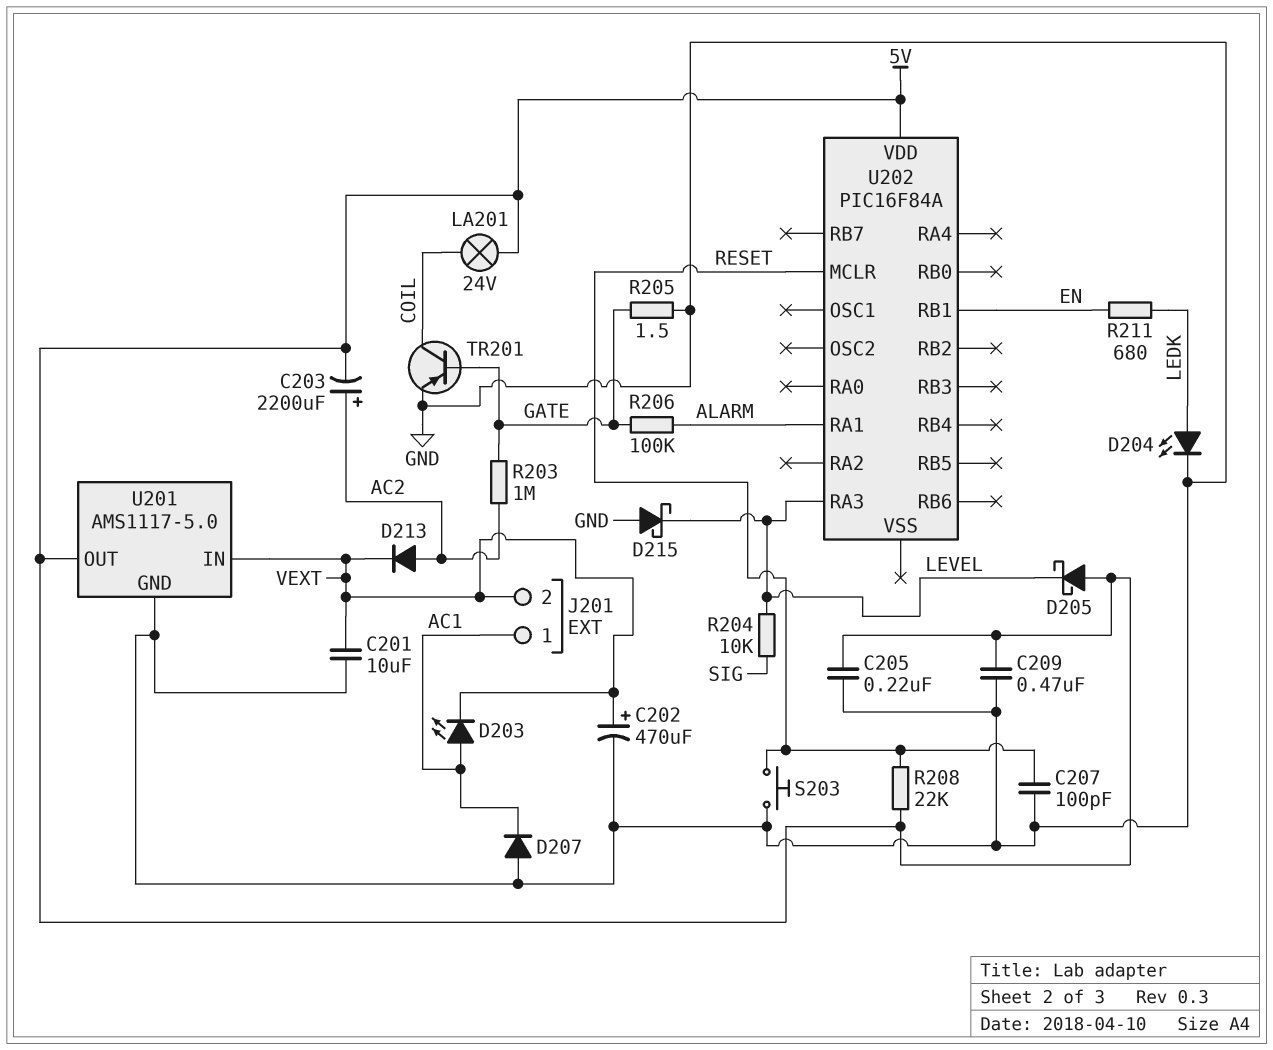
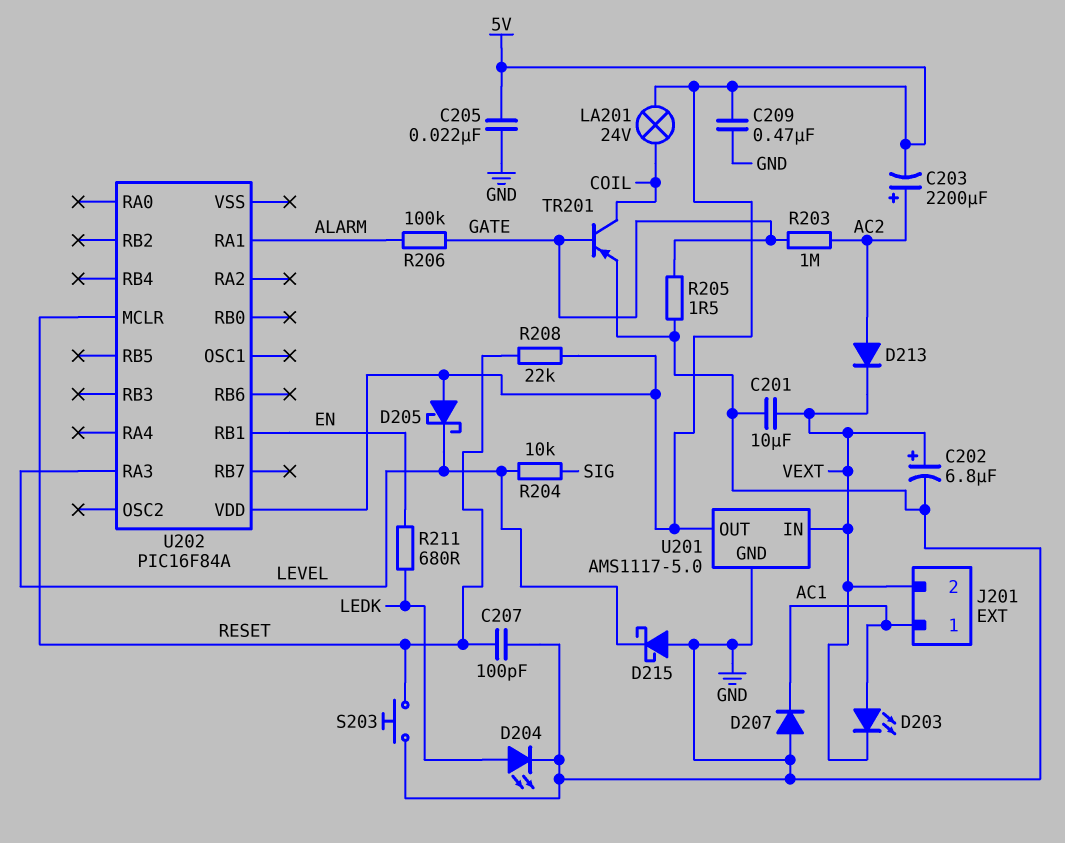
C202: 470uF (plus VEXT, minus GND) -> 6.8uF (plus VEXT, minus GND)
C205: 220nF (5V, GND) -> 22nF (5V, GND)

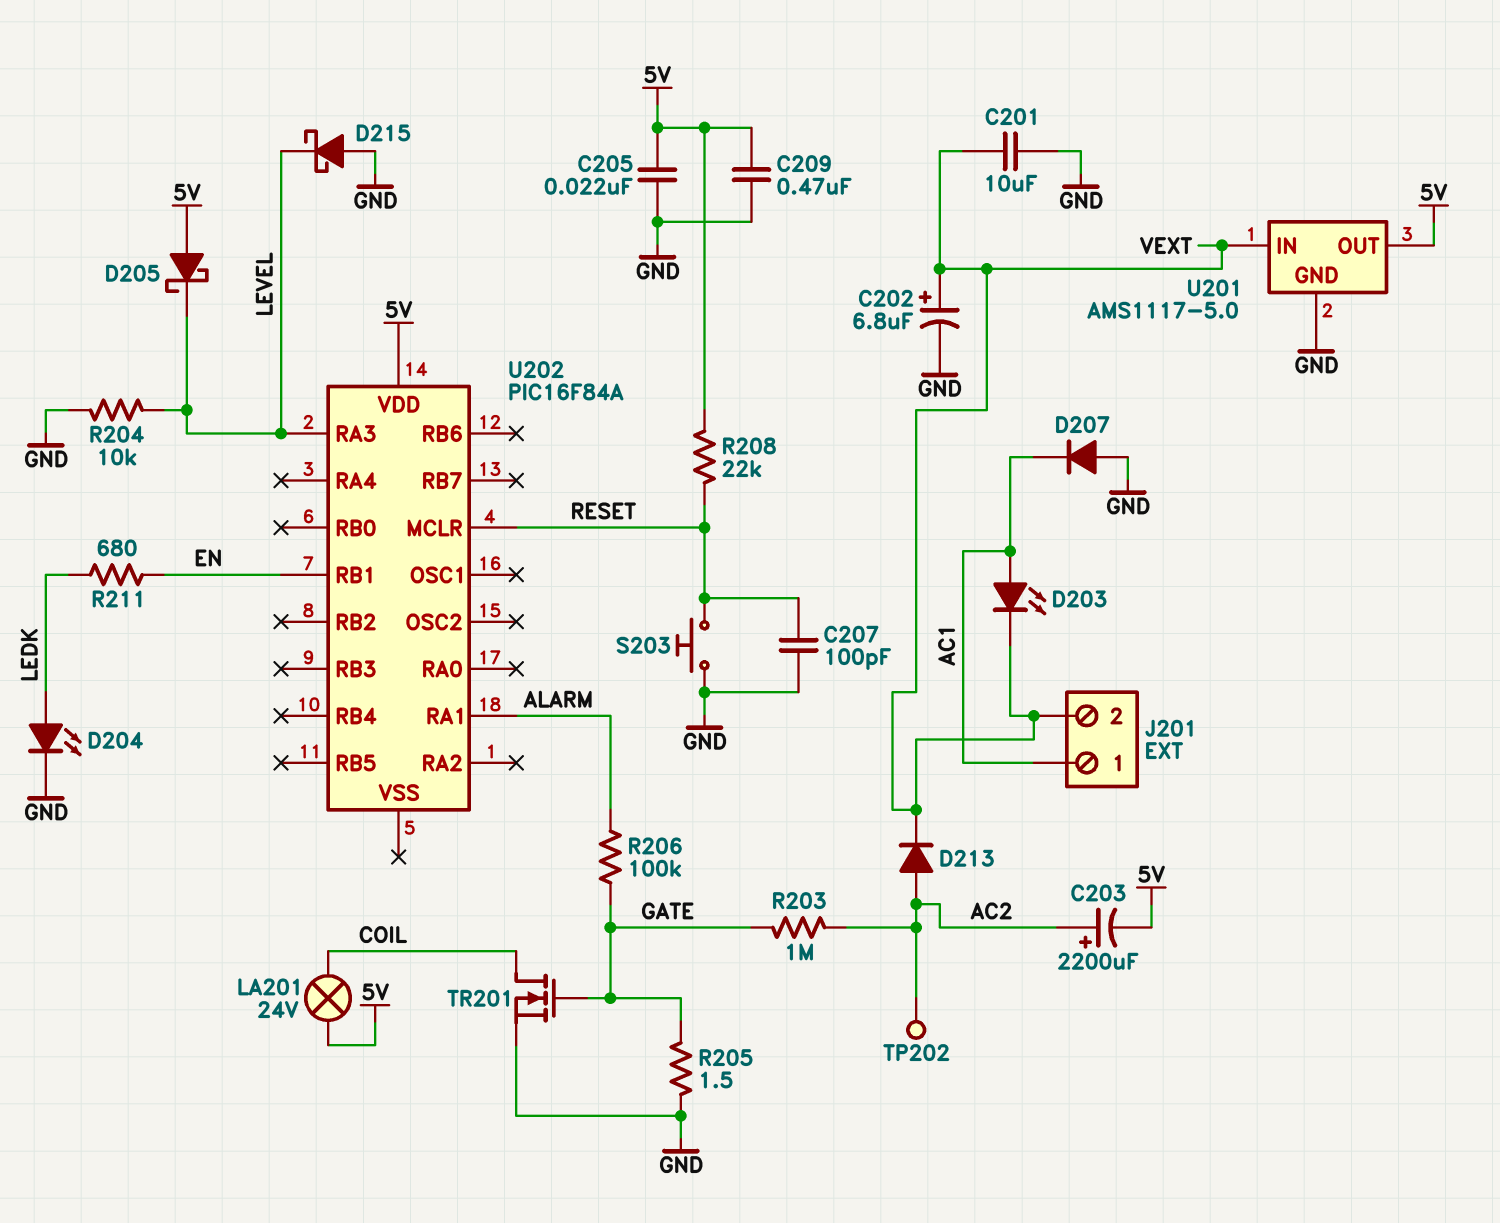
R204: 10k (LEVEL, SIG) -> 10k (GND, LEVEL)
TP202: none -> test point (AC2)
TR201: PNP (B GATE, C COIL, E GND) -> NMOS (G GATE, D COIL, S GND)

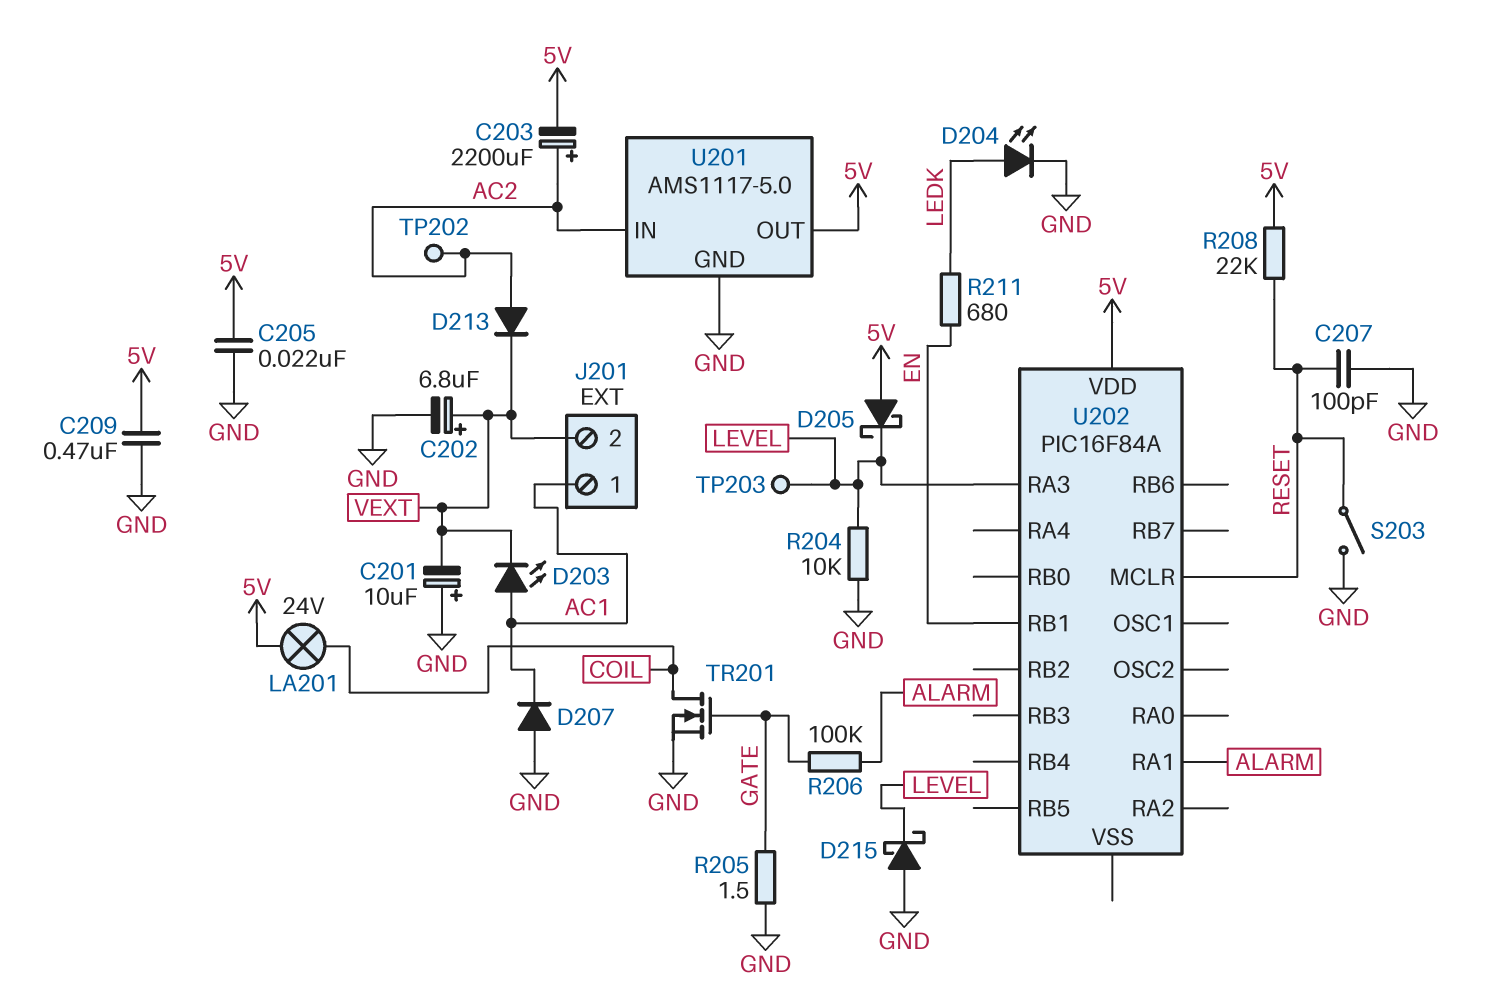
C201: 10uF (GND, VEXT) -> 10uF (plus GND, minus VEXT)
R203: 1M (AC2, GATE) -> none
S203: button (GND, RESET) -> switch (GND, RESET)
TP203: none -> test point (LEVEL)
U201 pin IN: VEXT -> AC2

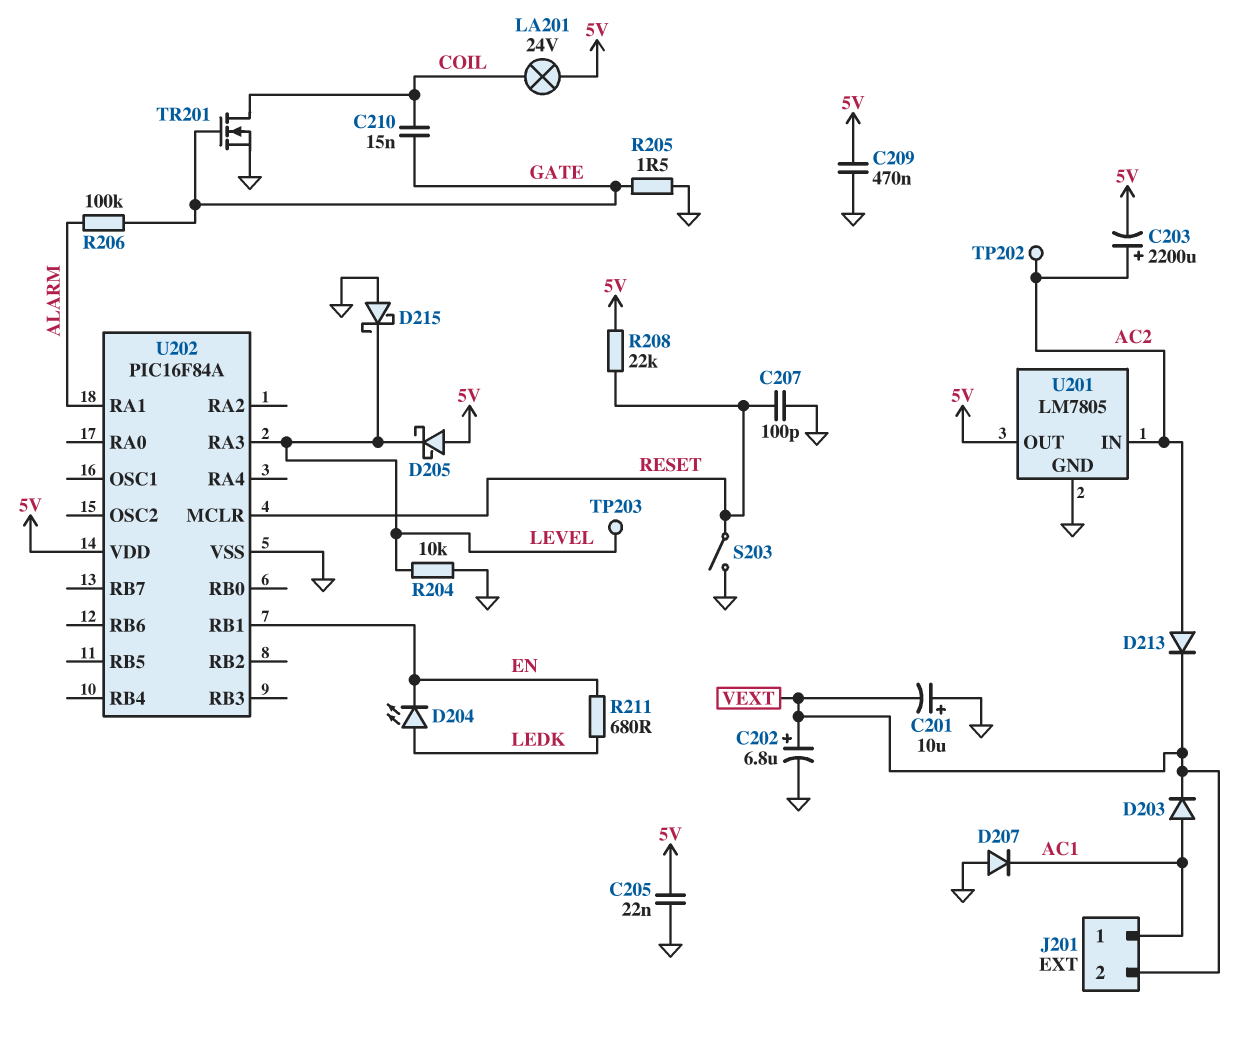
C210: none -> 15nF (COIL, GATE)
D203: LED (A AC1, K VEXT) -> diode (A AC1, K VEXT)
D204: LED (A LEDK, K GND) -> LED (A LEDK, K EN)
U201: AMS1117-5.0 -> LM7805
U202 pin VSS: none -> GND

